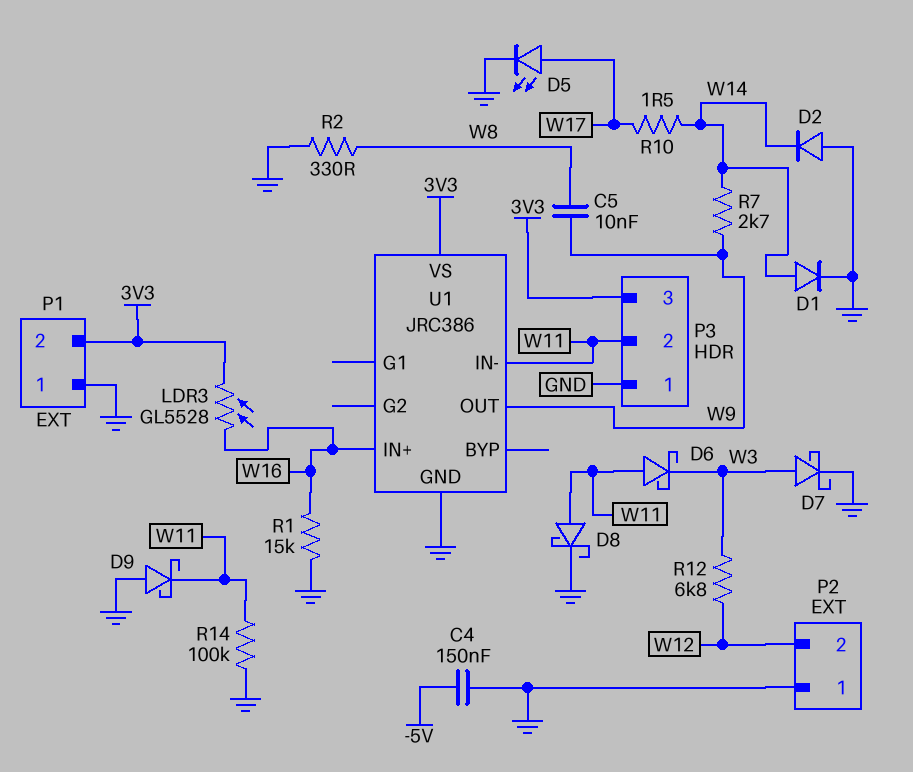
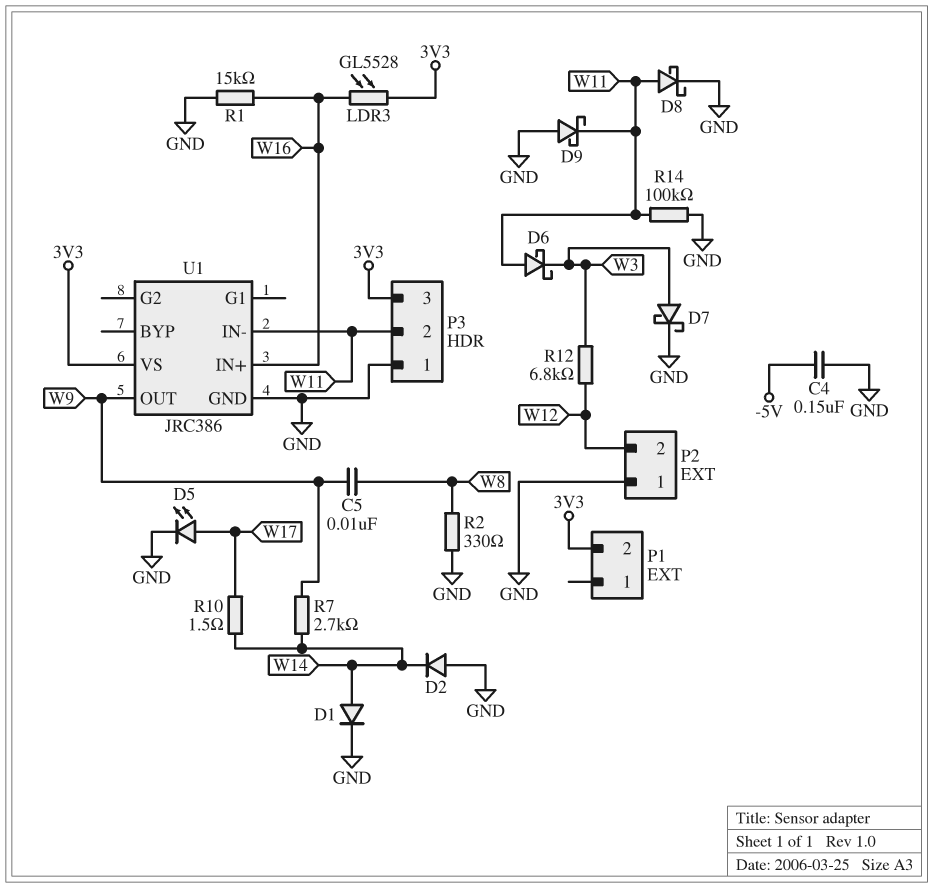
P1 pin 1: GND -> none

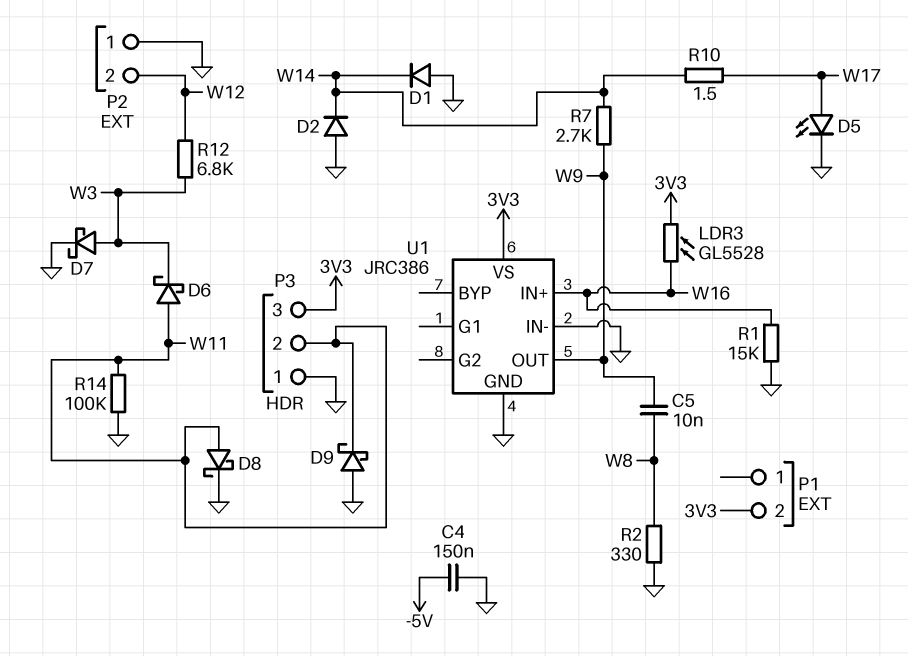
D1: diode (A W14, K GND) -> diode (A GND, K W14)
U1 pin IN-: W11 -> GND

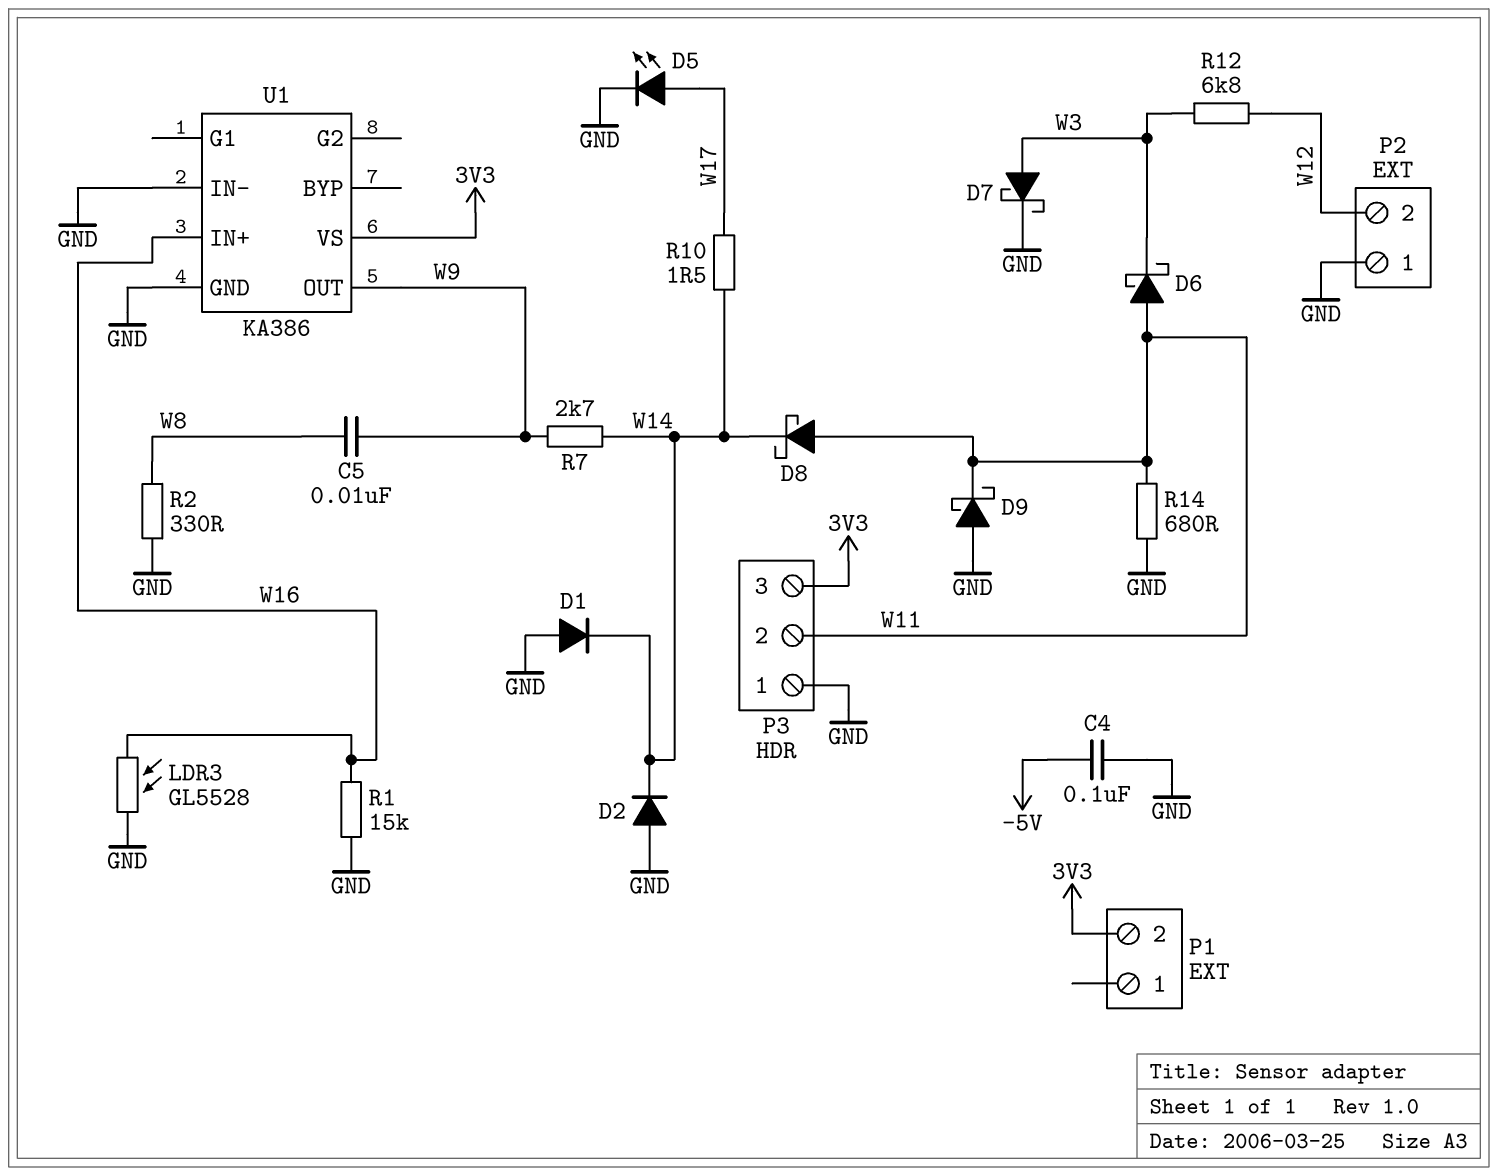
C4: 150nF (-5V, GND) -> 100nF (-5V, GND)
D8: schottky (A W11, K GND) -> schottky (A W11, K W14)
LDR3: GL5528 (3V3, W16) -> GL5528 (GND, W16)
R14: 100k (GND, W11) -> 680 (GND, W11)
U1: JRC386 -> KA386

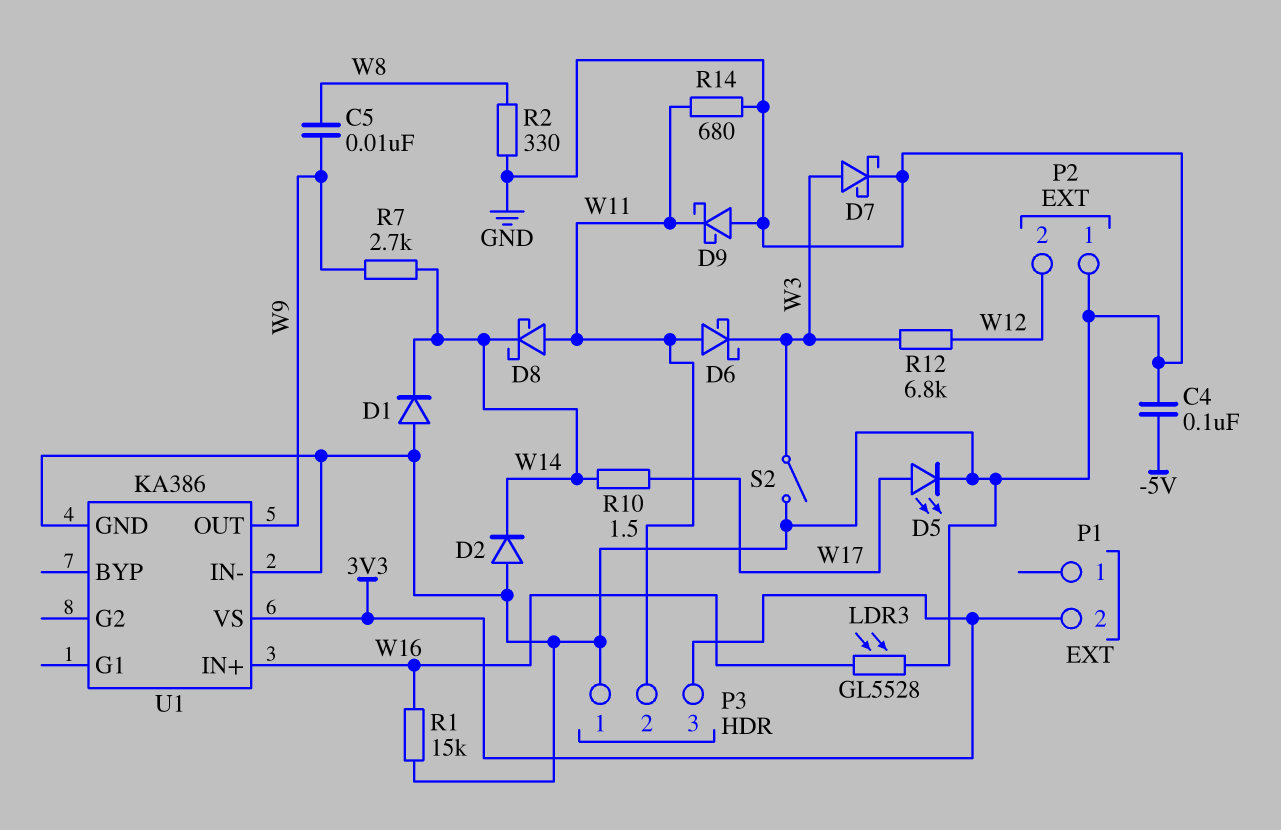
S2: none -> switch (GND, W3)

